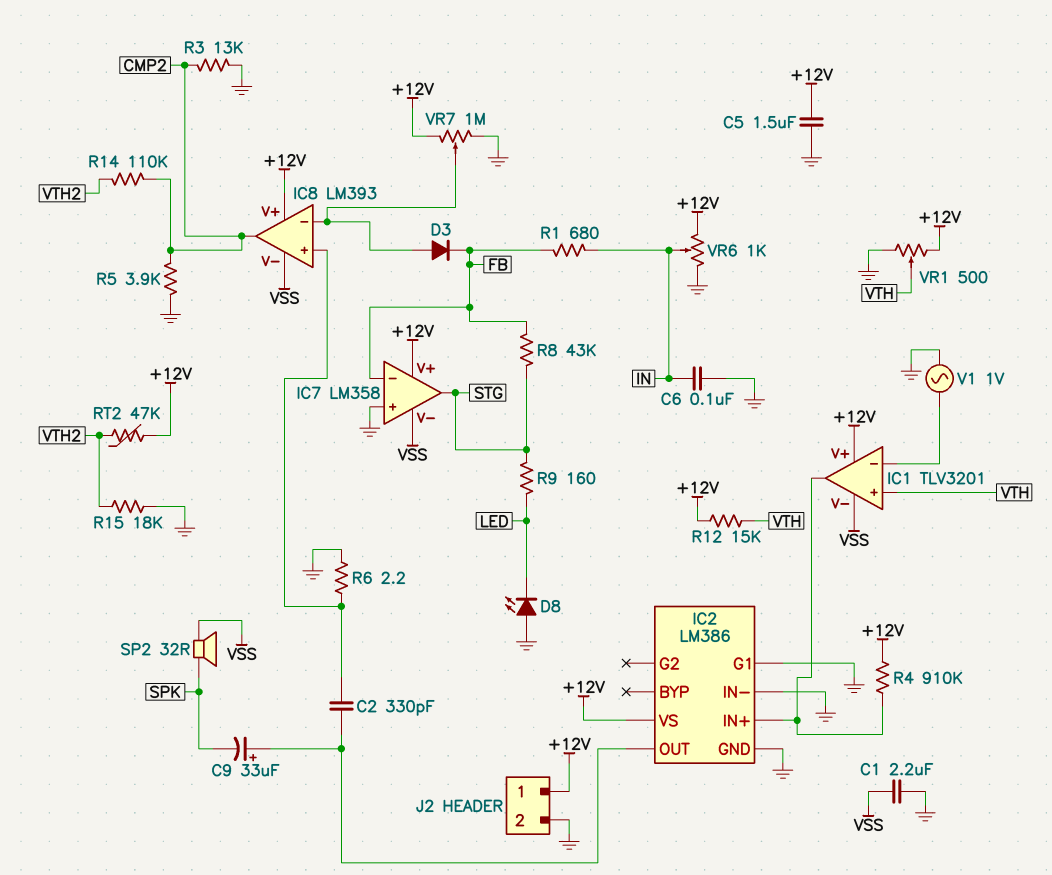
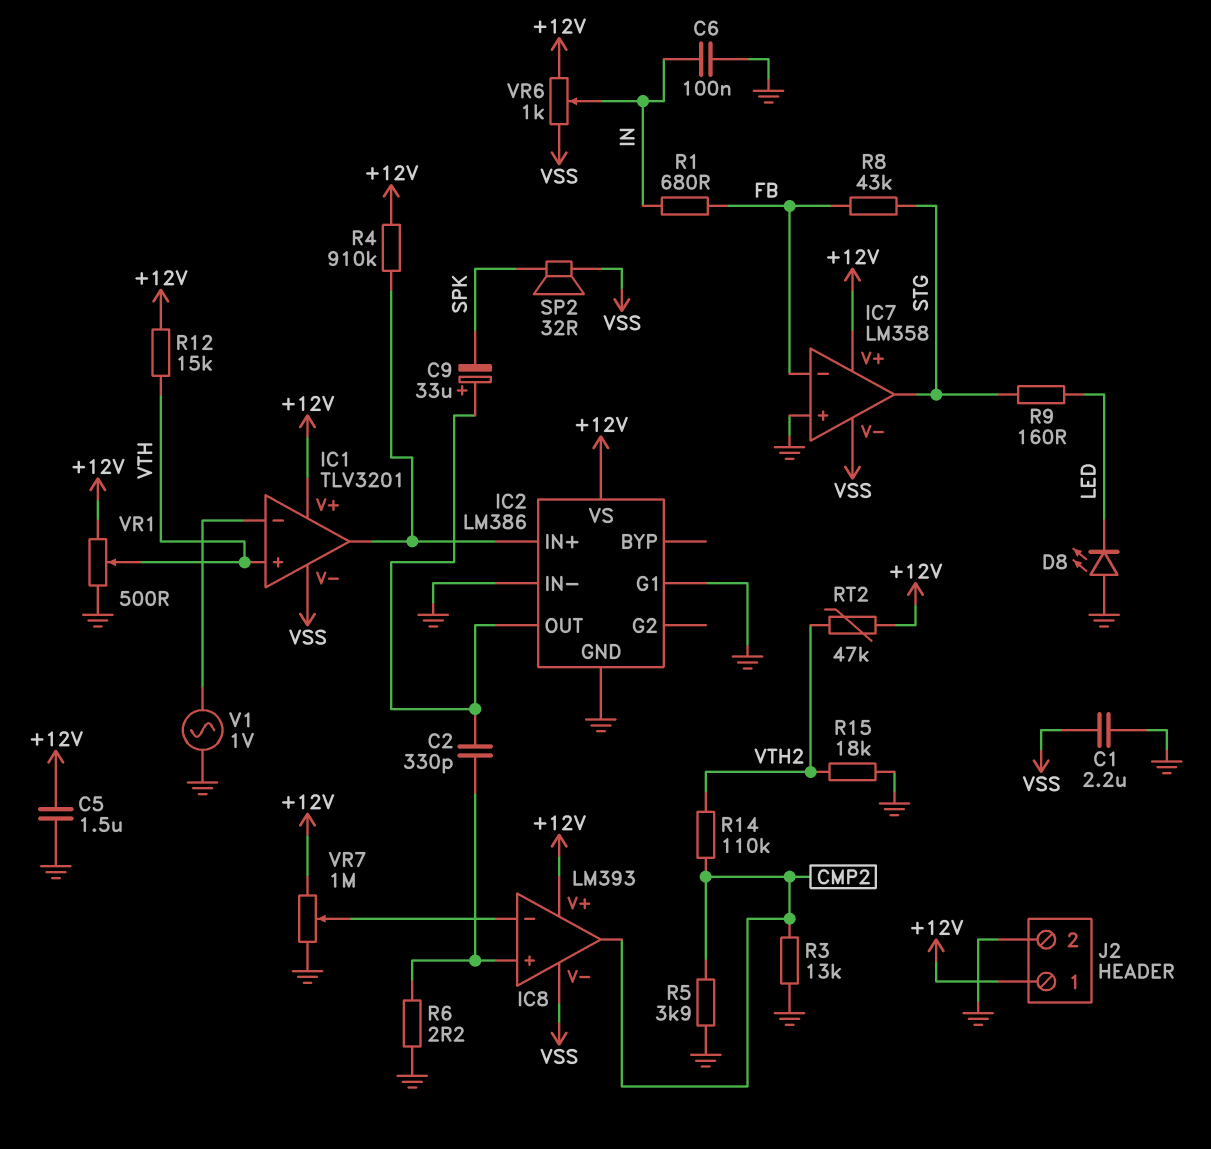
D3: diode (A IC8/in-, K FB) -> none
VR6: 1k (+12V, GND, wiper IN) -> 1k (+12V, VSS, wiper IN)

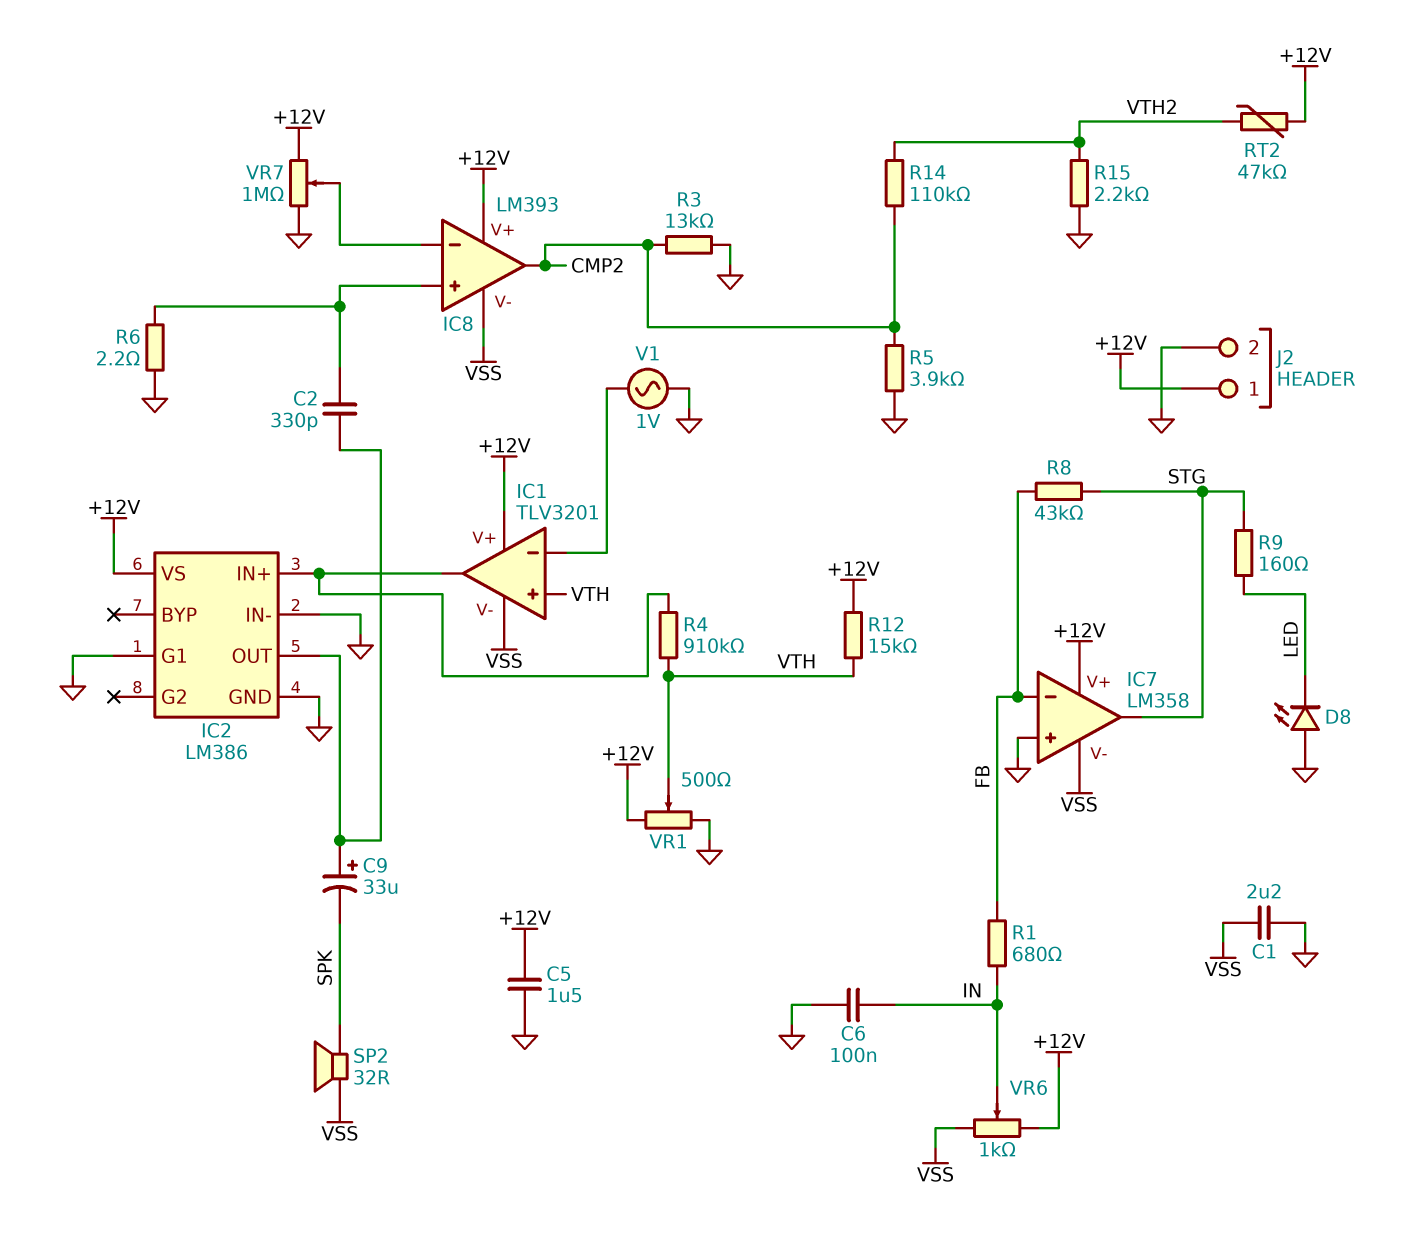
R4: 910k (+12V, IC1/out) -> 910k (IC1/out, VTH)
R15: 18k (GND, VTH2) -> 2.2k (GND, VTH2)

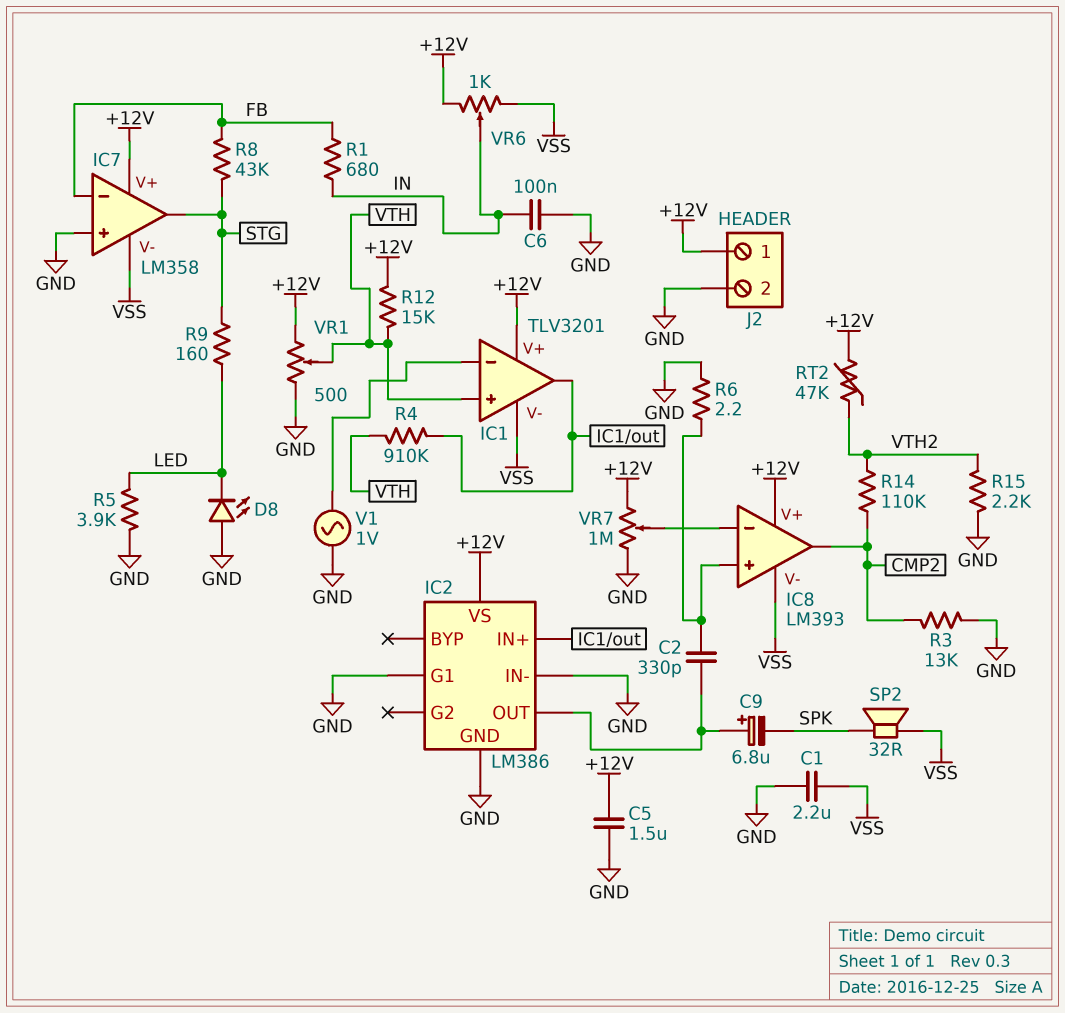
C9: 33uF (plus IC2/OUT, minus SPK) -> 6.8uF (plus IC2/OUT, minus SPK)
R5: 3.9k (CMP2, GND) -> 3.9k (GND, LED)

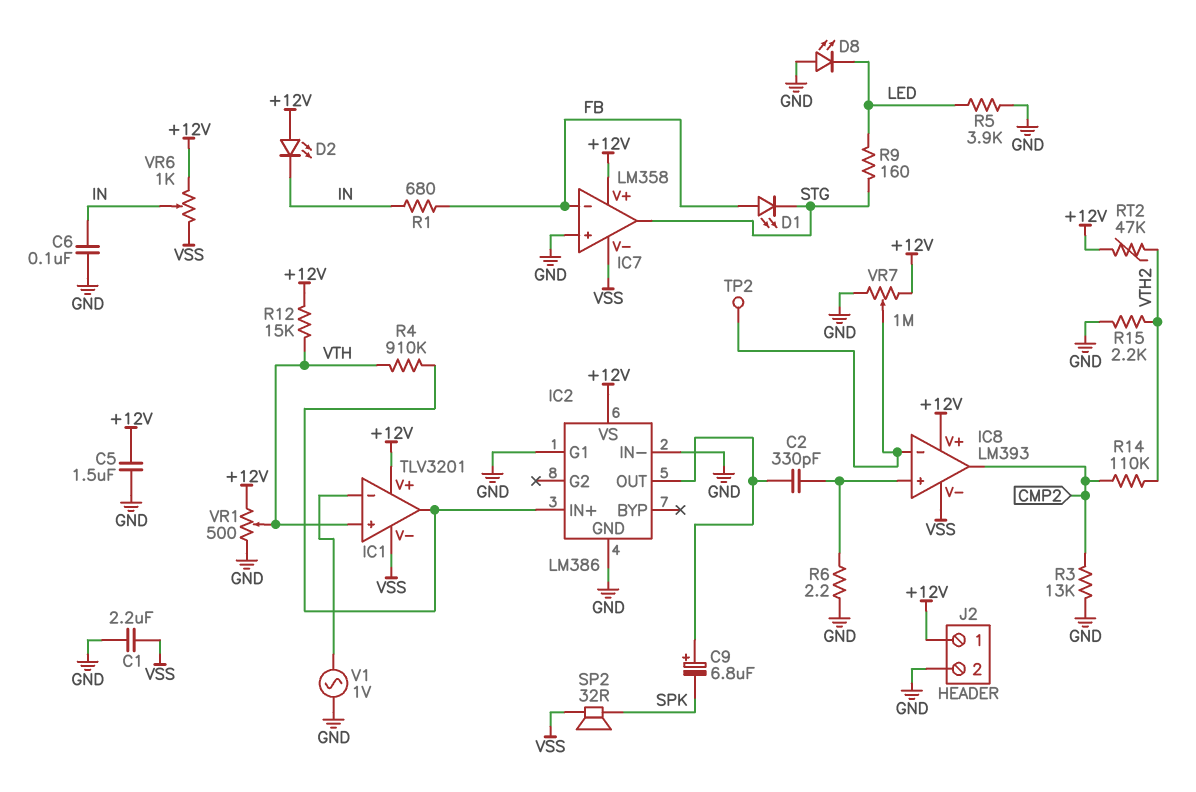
D1: none -> LED (A FB, K STG)
D2: none -> LED (A +12V, K IN)
R8: 43k (FB, STG) -> none
TP2: none -> test point (IC8/in-)

